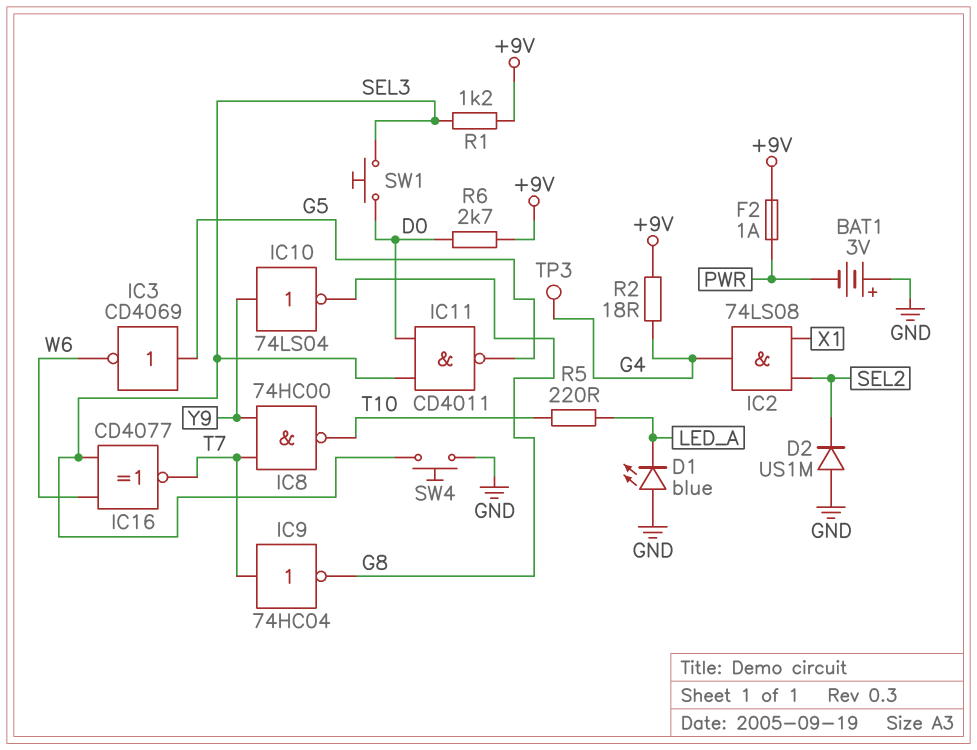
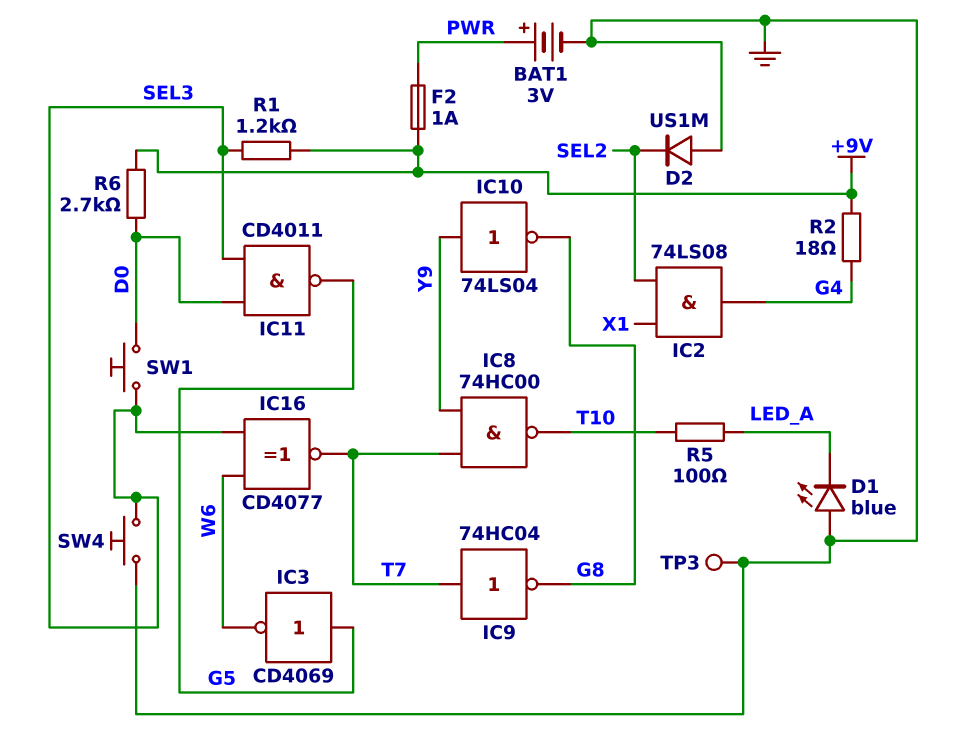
BAT1: 3V (plus GND, minus PWR) -> 3V (plus PWR, minus GND)
R5: 220 (LED_A, T10) -> 100 (LED_A, T10)
TP3: test point (G4) -> test point (GND)

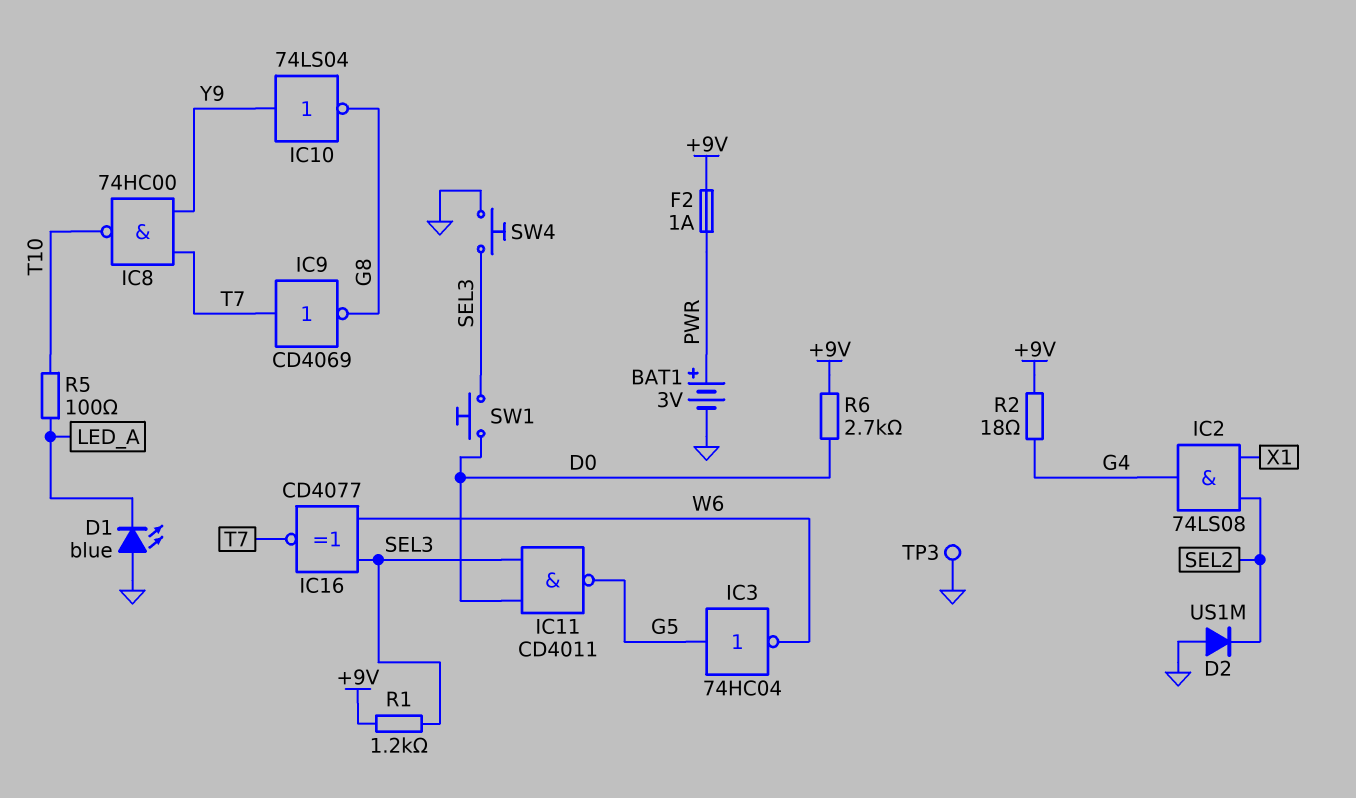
IC3: NOT CD4069 (in G5, out W6) -> NOT 74HC04 (in G5, out W6)
IC9: NOT 74HC04 (in T7, out G8) -> NOT CD4069 (in T7, out G8)

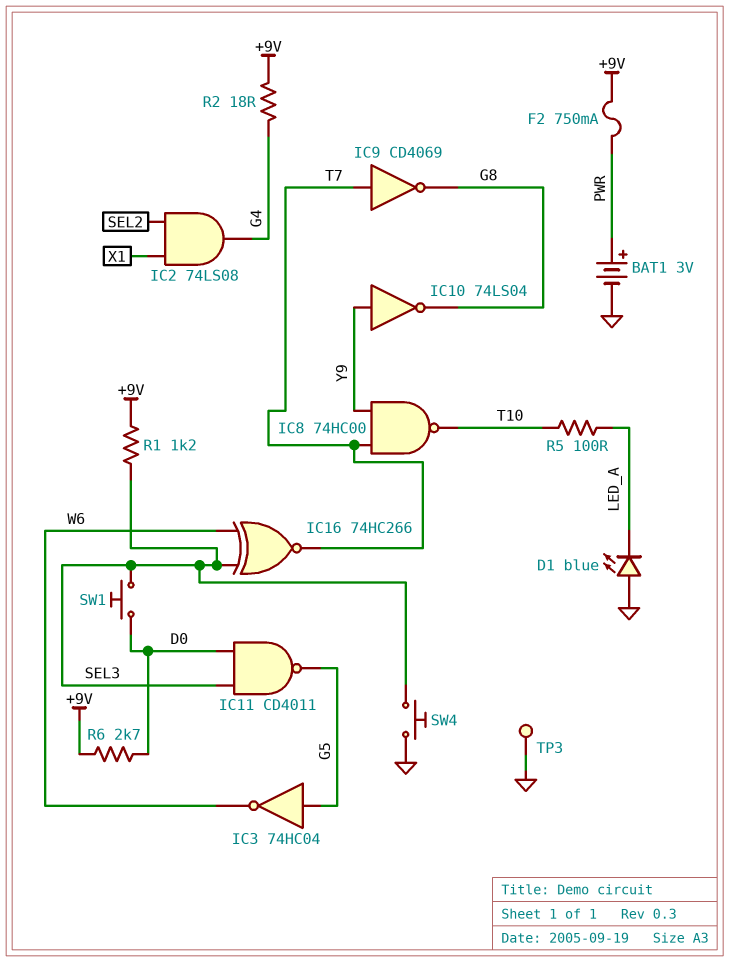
D2: diode US1M (A GND, K SEL2) -> none
F2: 1A (+9V, PWR) -> 750mA (+9V, PWR)
IC16: XNOR CD4077 (in SEL3, in W6, out T7) -> XNOR 74HC266 (in SEL3, in W6, out T7)

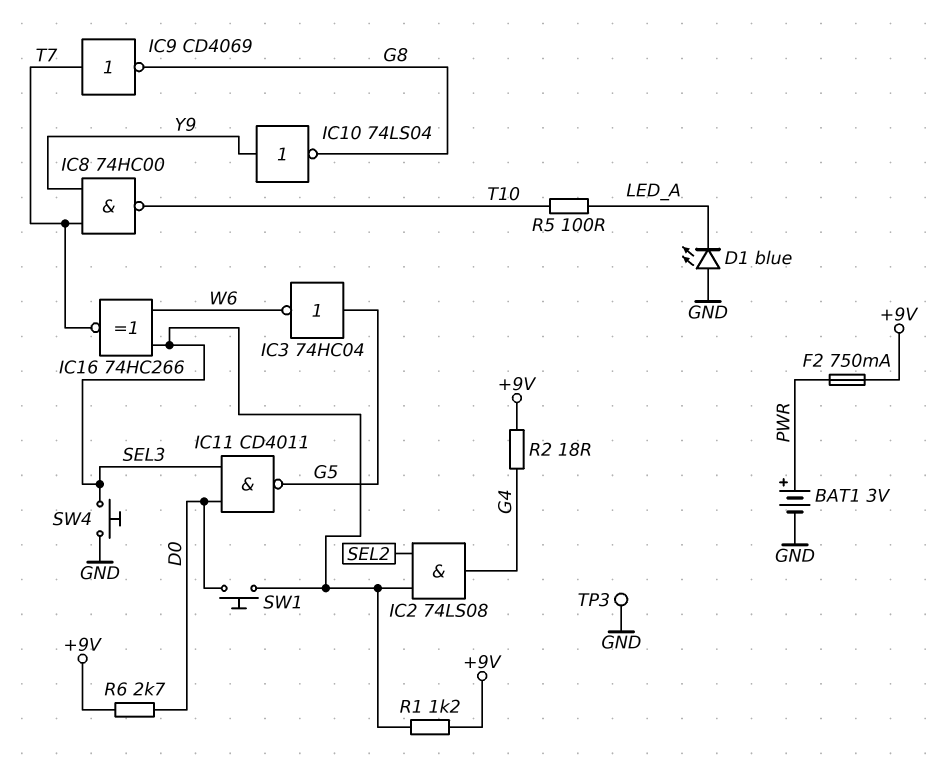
IC2: AND 74LS08 (in SEL2, in X1, out G4) -> AND 74LS08 (in SEL2, in SEL3, out G4)

